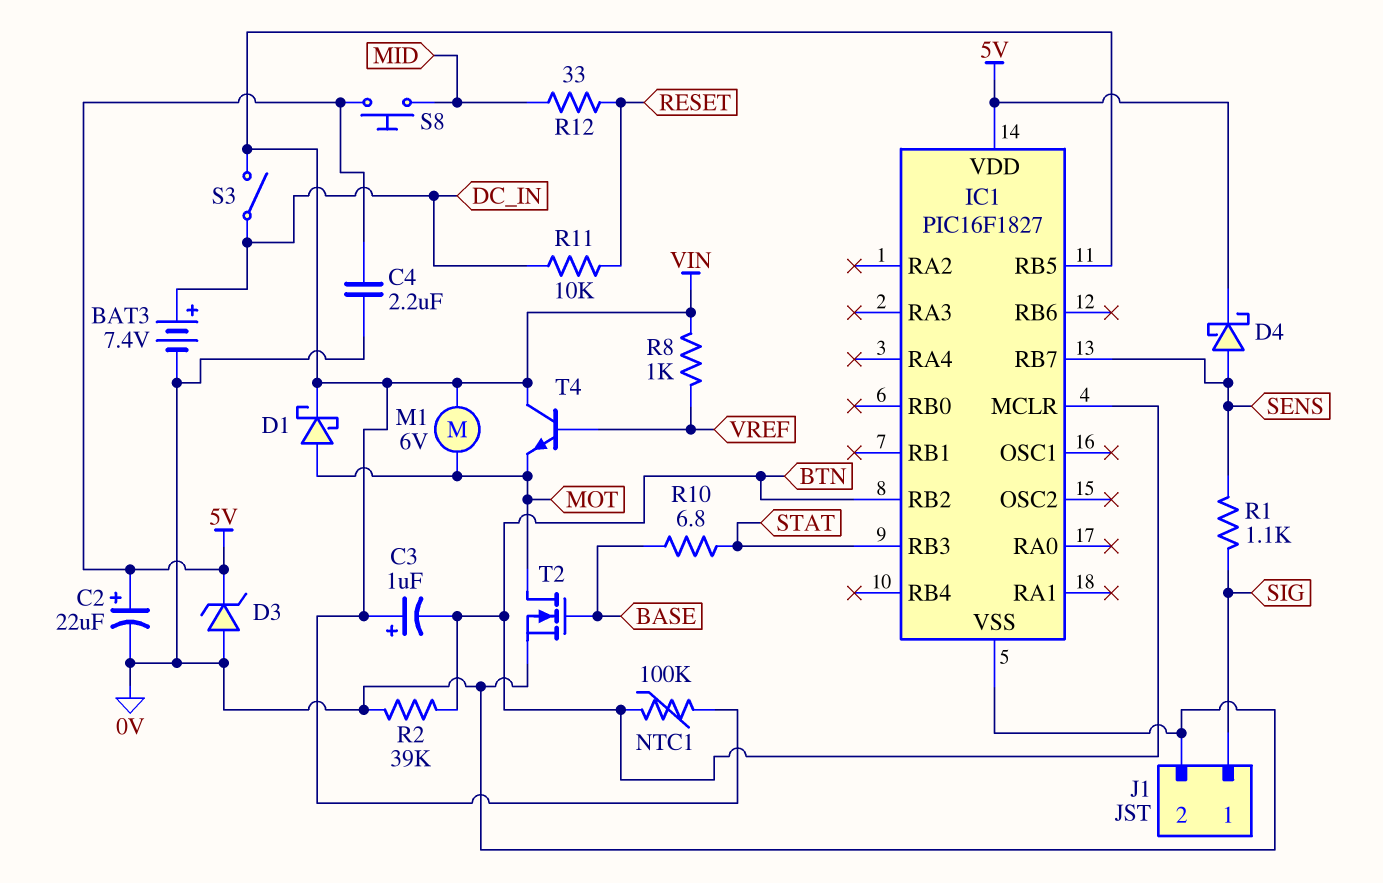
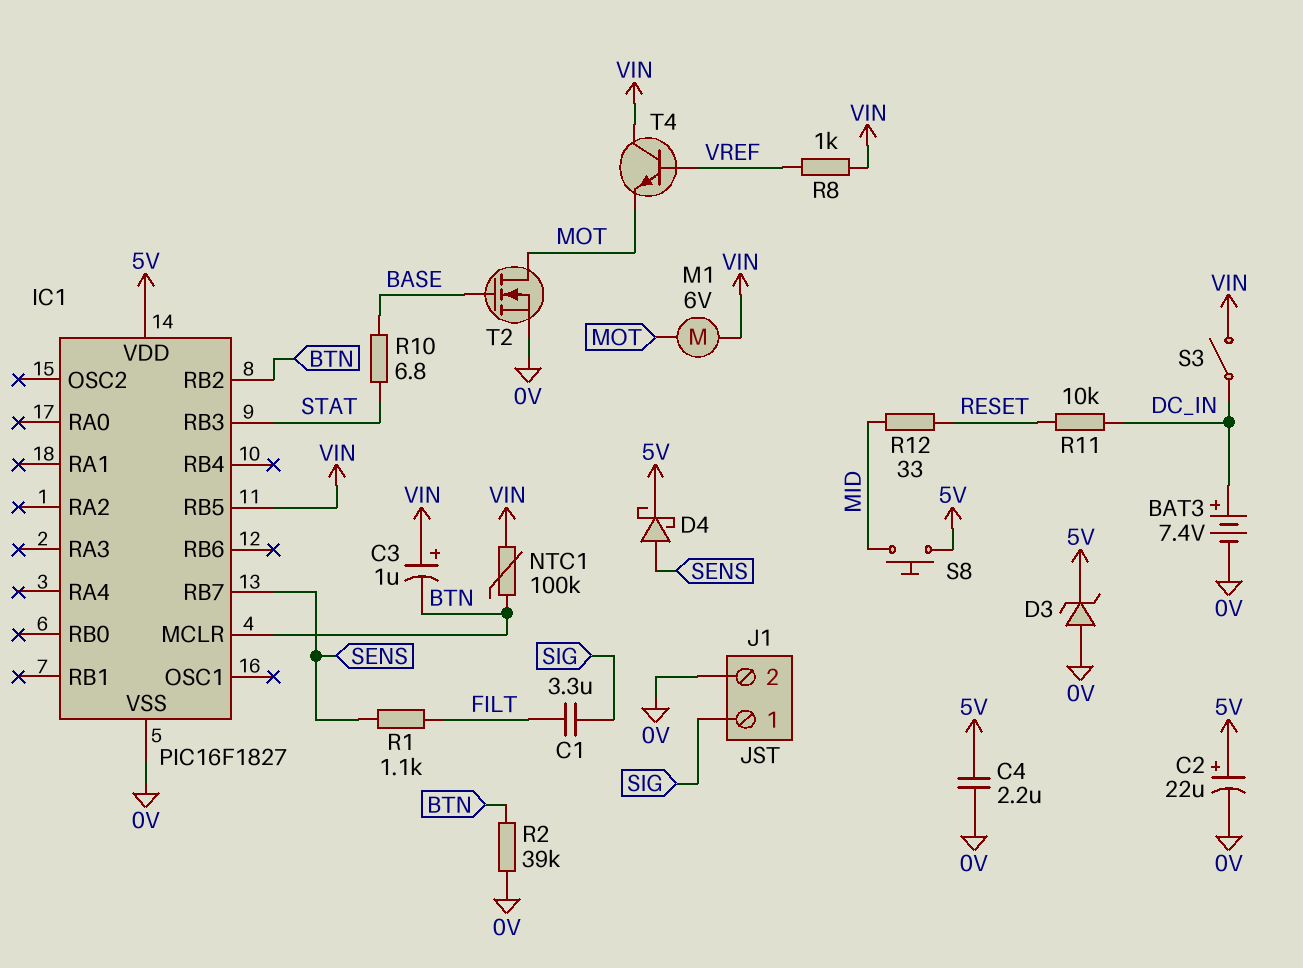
C1: none -> 3.3uF (FILT, SIG)
D1: schottky (A MOT, K VIN) -> none
R1: 1.1k (SENS, SIG) -> 1.1k (FILT, SENS)

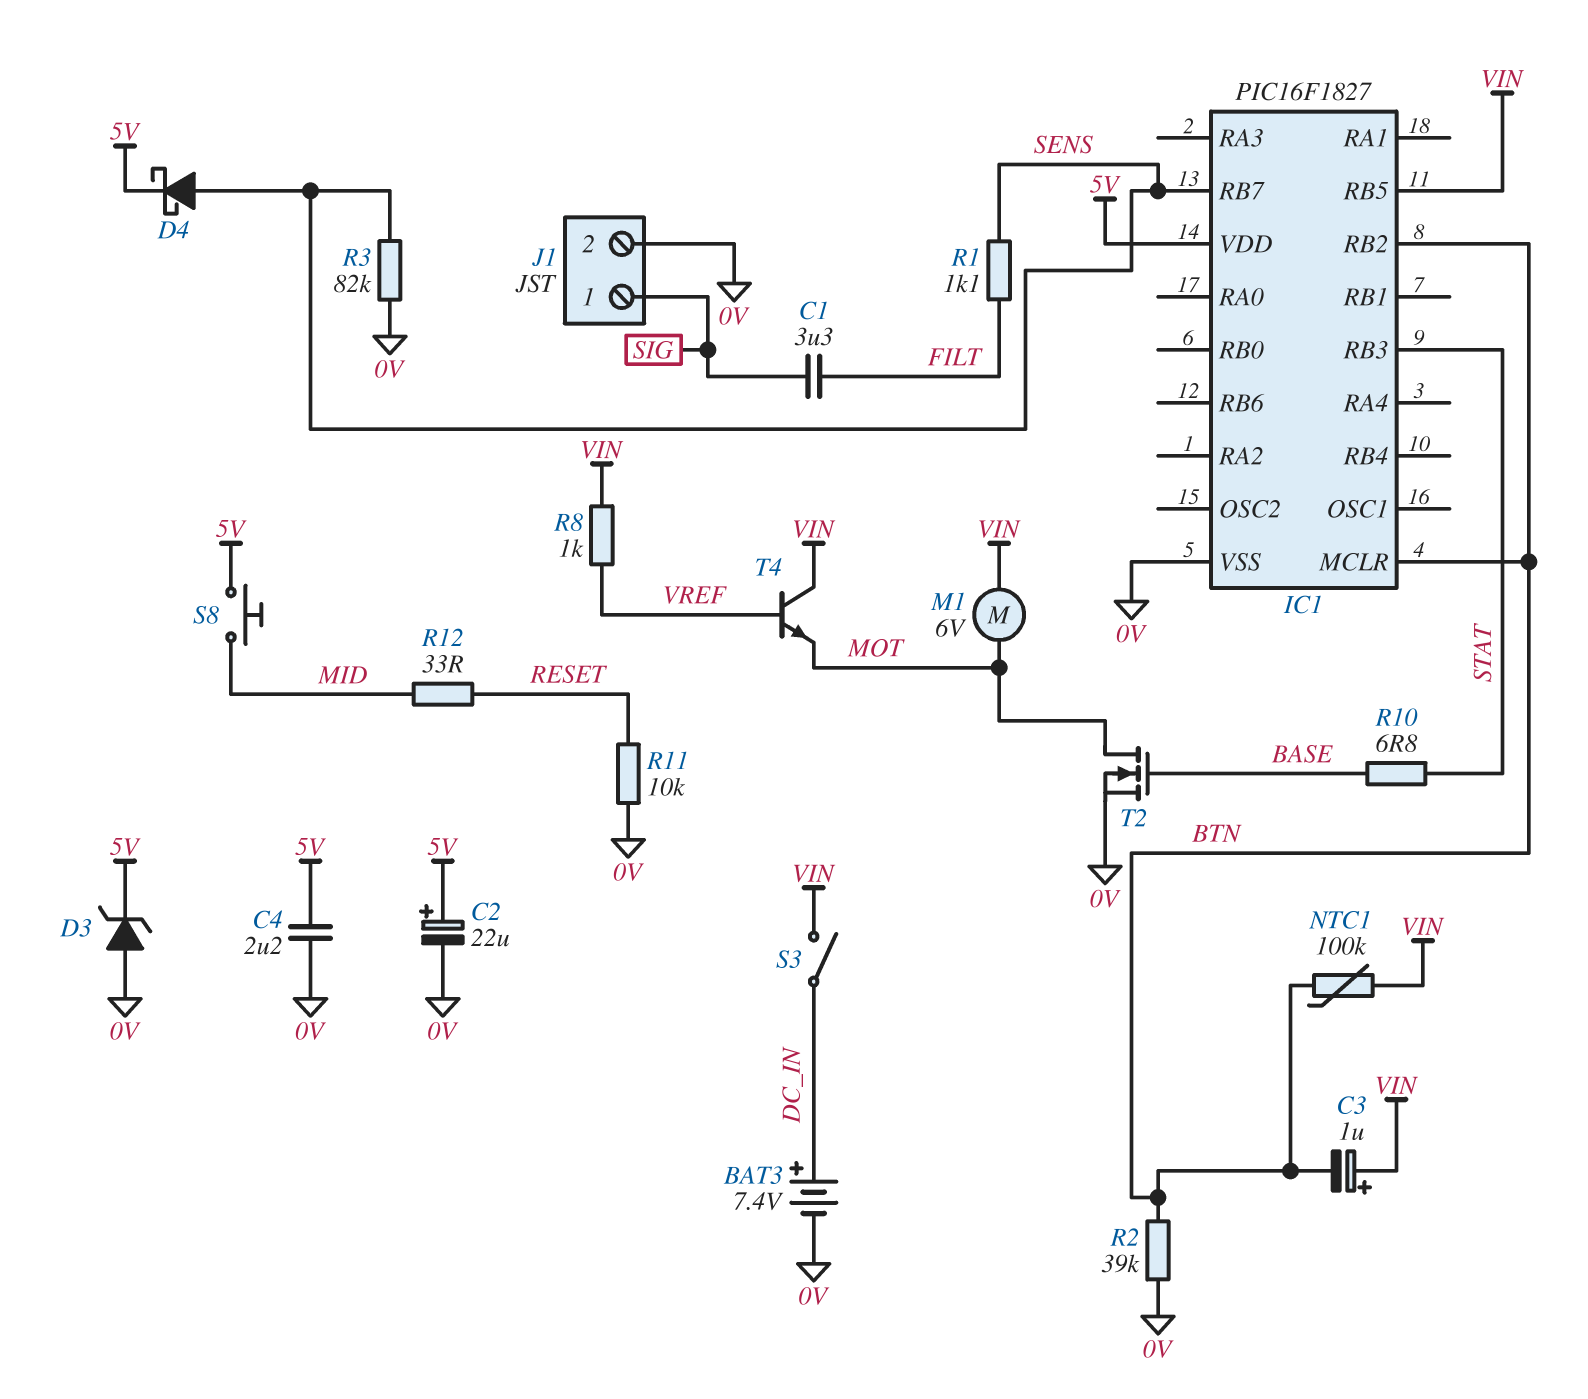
R3: none -> 82k (0V, SENS)
R11: 10k (DC_IN, RESET) -> 10k (0V, RESET)

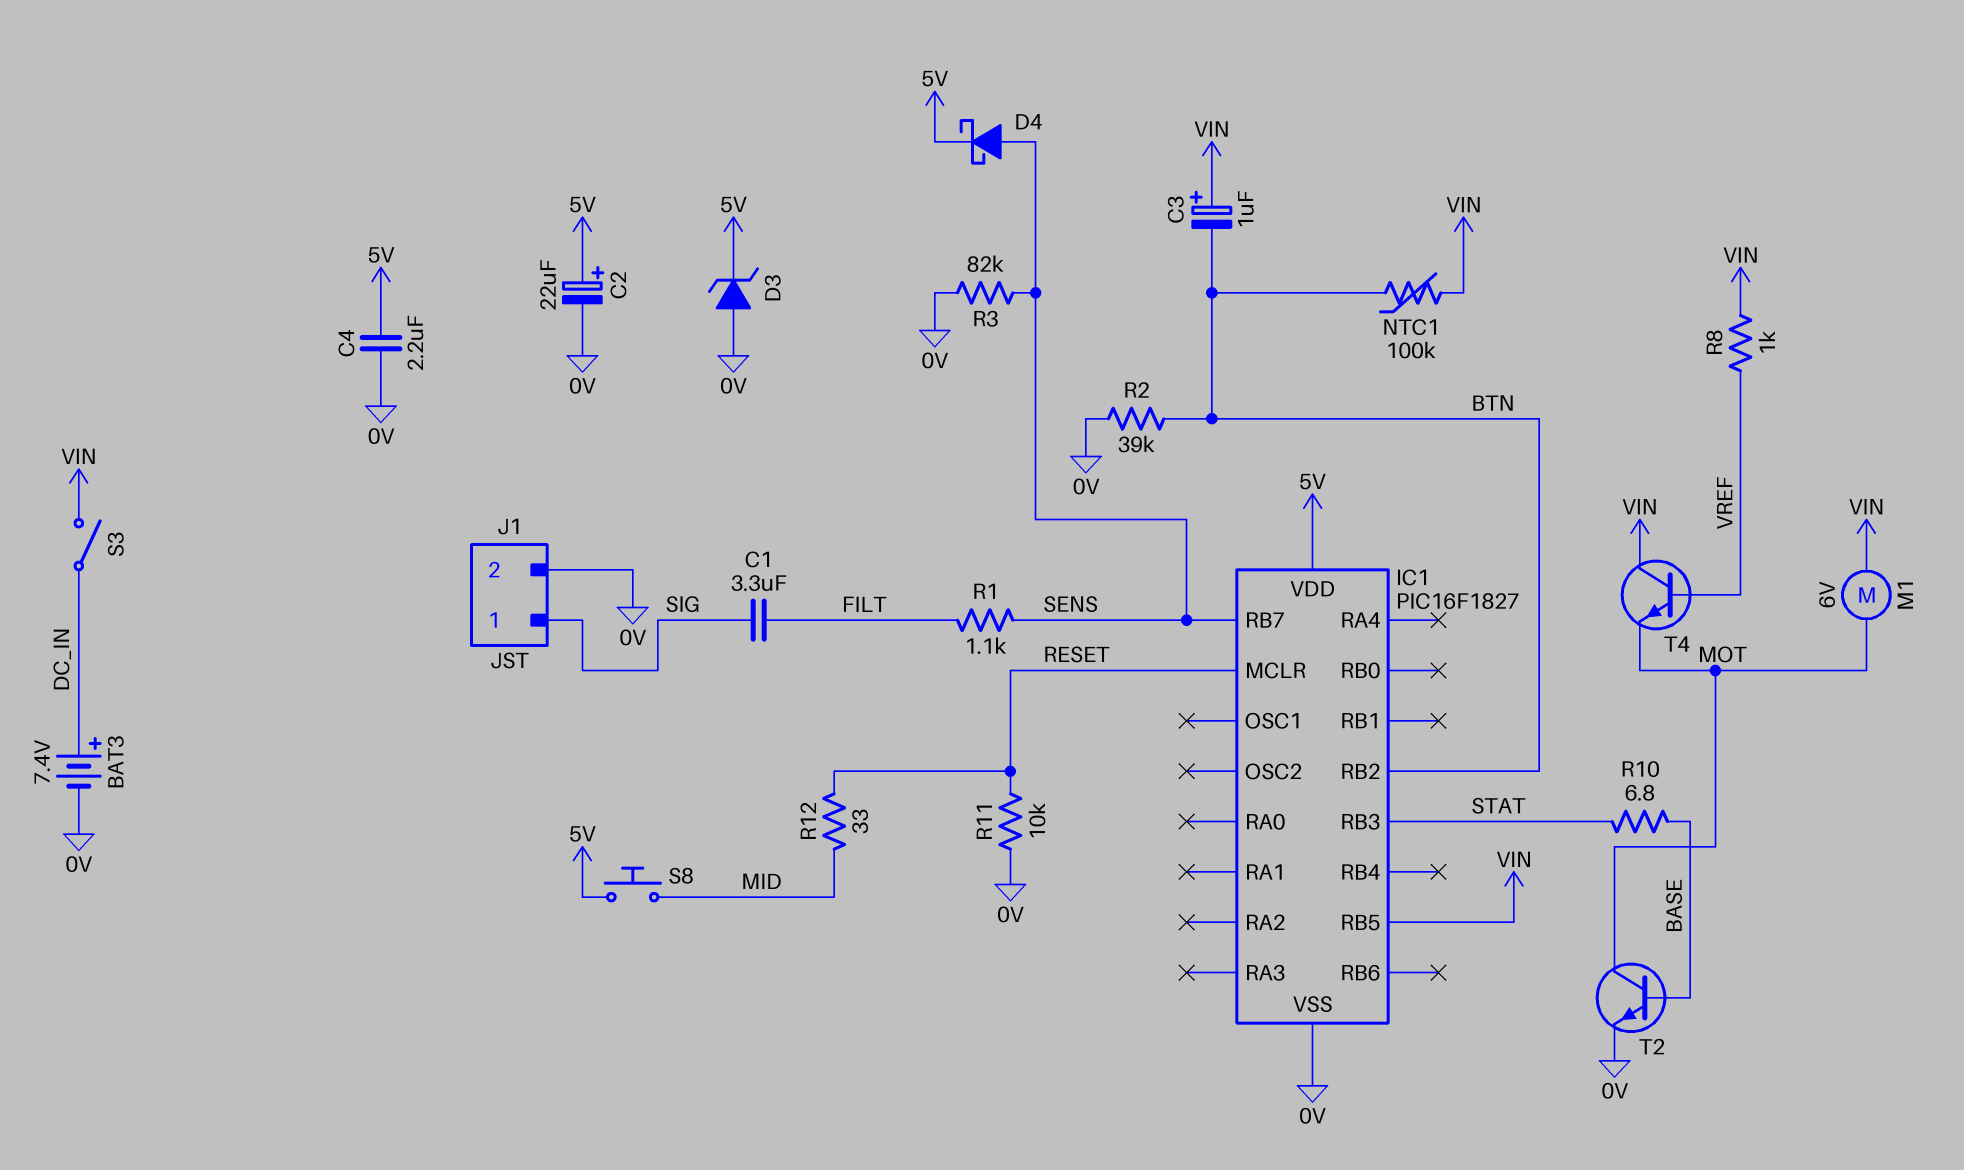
IC1 pin MCLR: BTN -> RESET
T2: NMOS (G BASE, D MOT, S 0V) -> NPN (B BASE, C MOT, E 0V)

